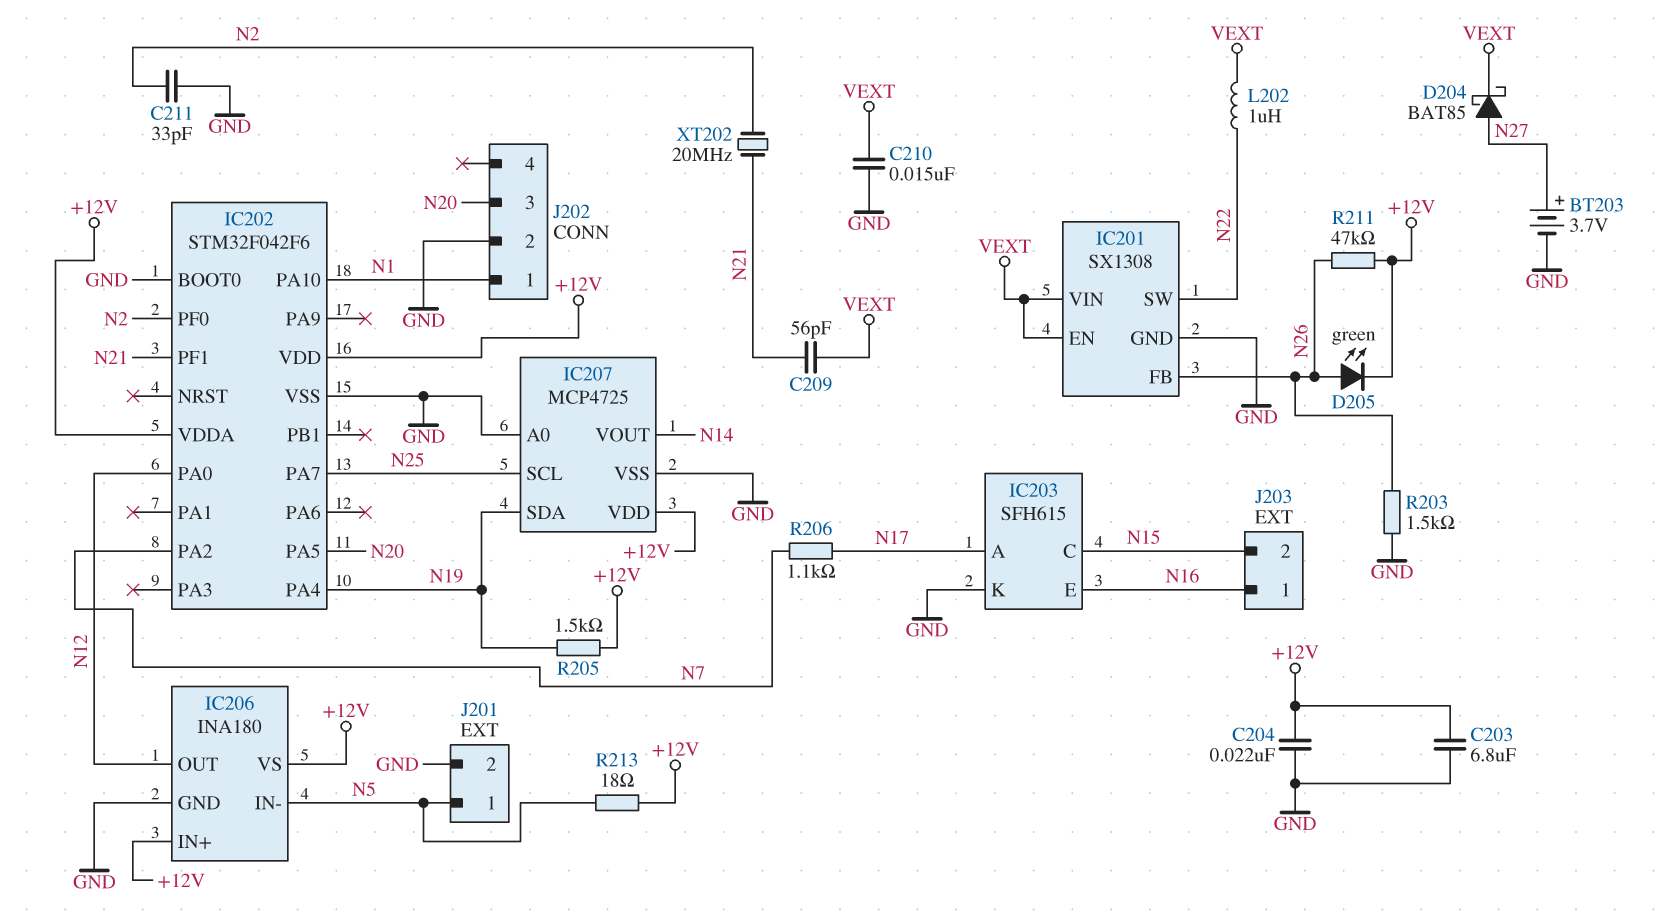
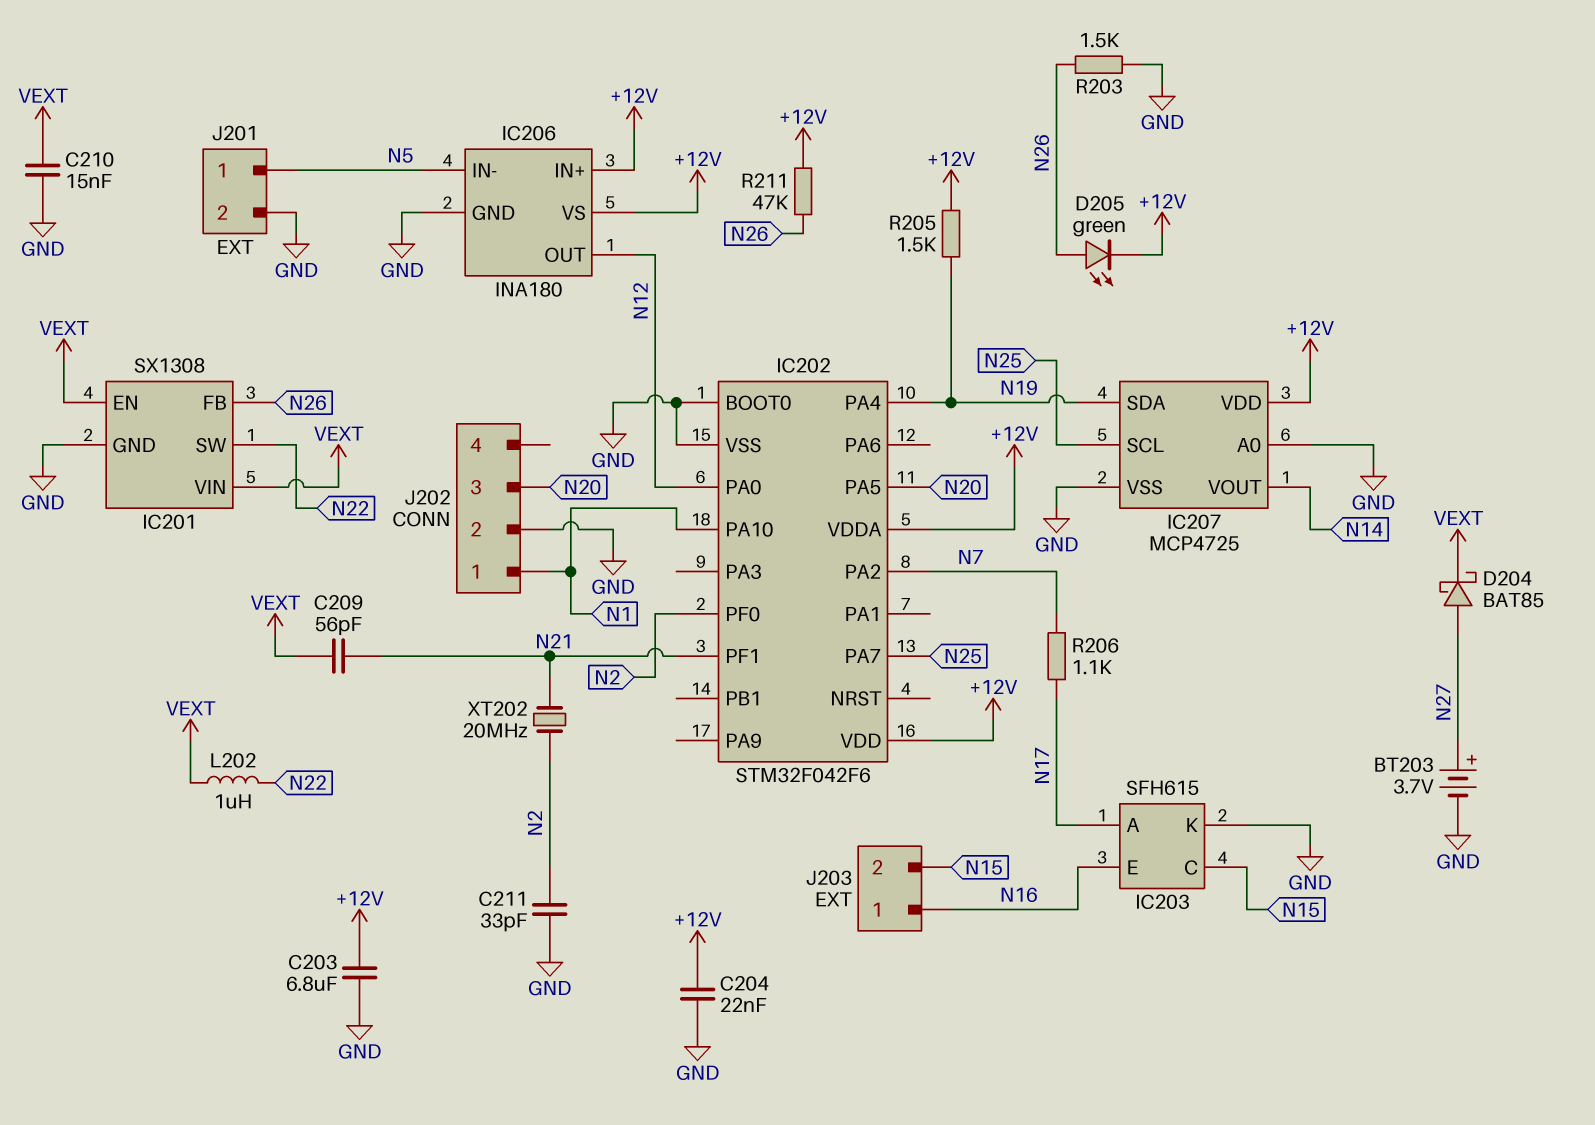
R213: 18 (+12V, N5) -> none

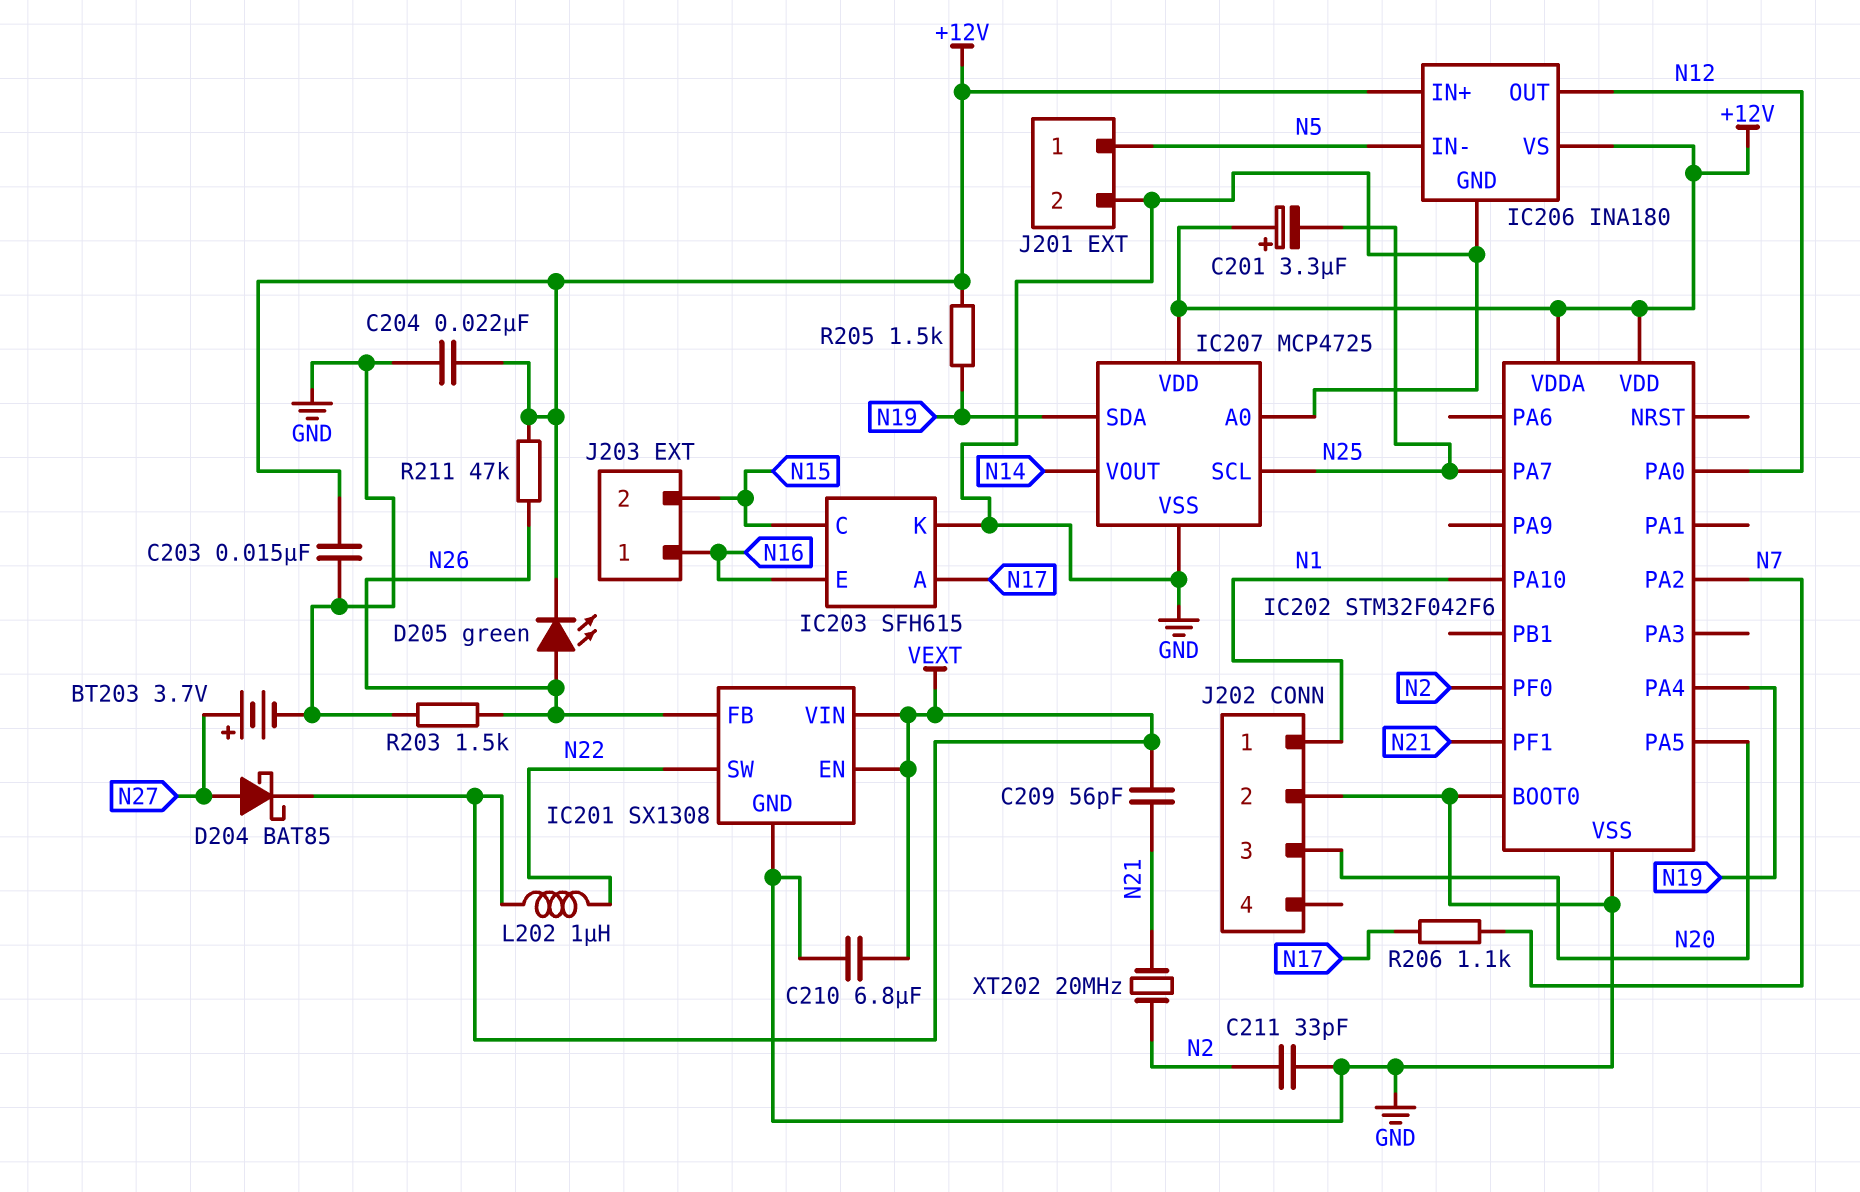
C201: none -> 3.3uF (plus +12V, minus N25)
C203: 6.8uF (+12V, GND) -> 15nF (+12V, GND)
C210: 15nF (GND, VEXT) -> 6.8uF (GND, VEXT)

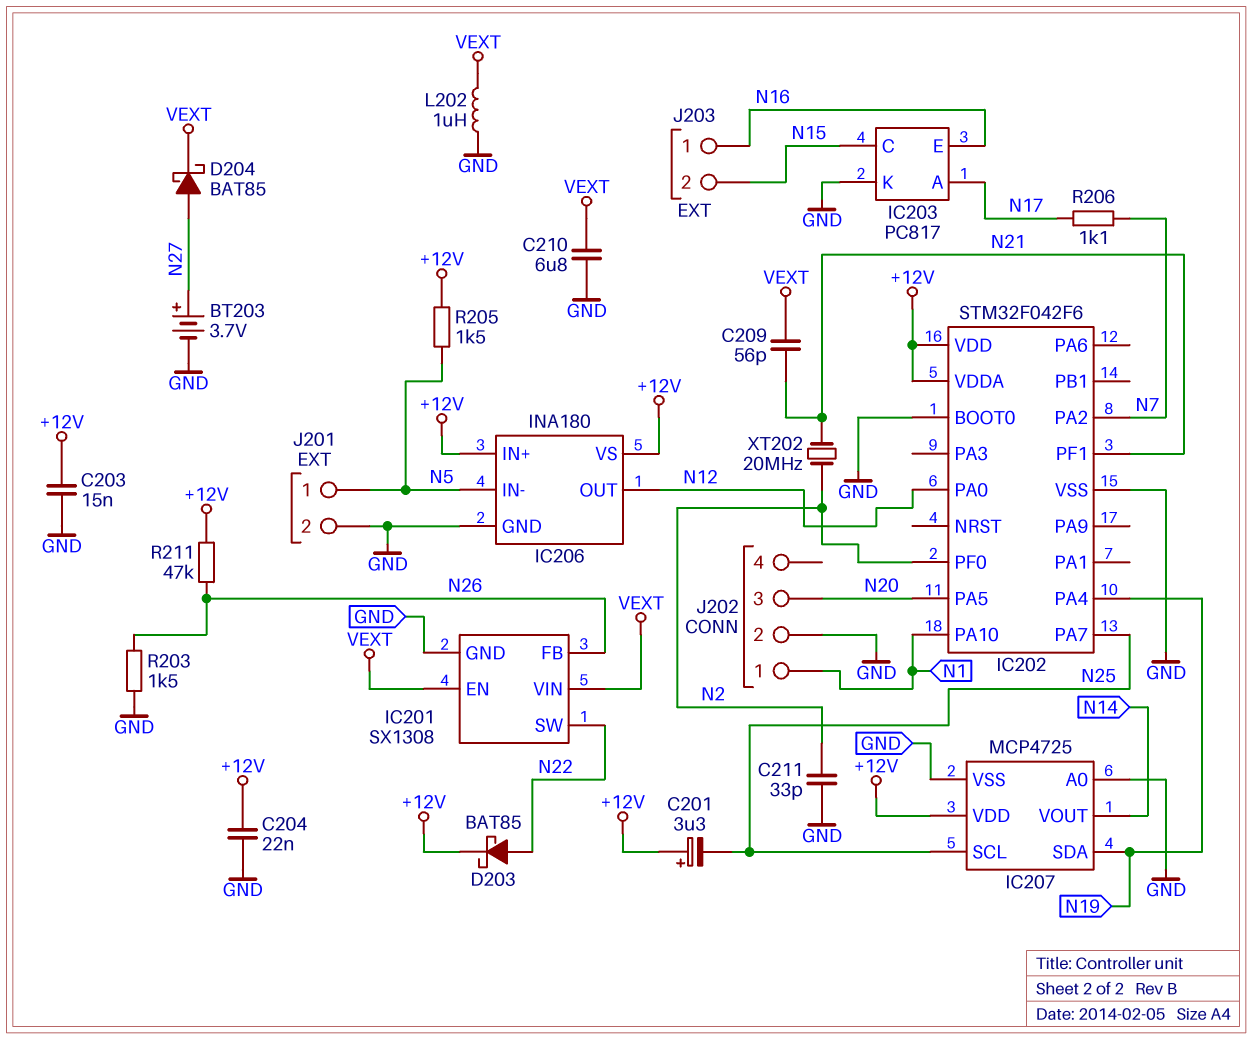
D203: none -> schottky BAT85 (A N22, K +12V)
D205: LED green (A N26, K +12V) -> none
IC203: SFH615 -> PC817
L202: 1uH (N22, VEXT) -> 1uH (GND, VEXT)
R205: 1.5k (+12V, N19) -> 1.5k (+12V, N5)

